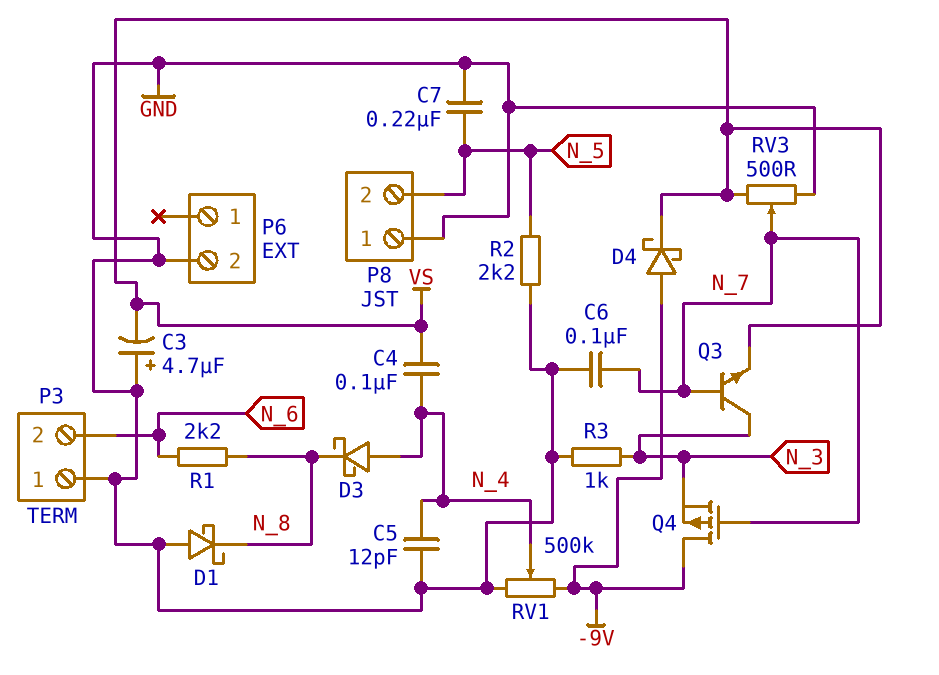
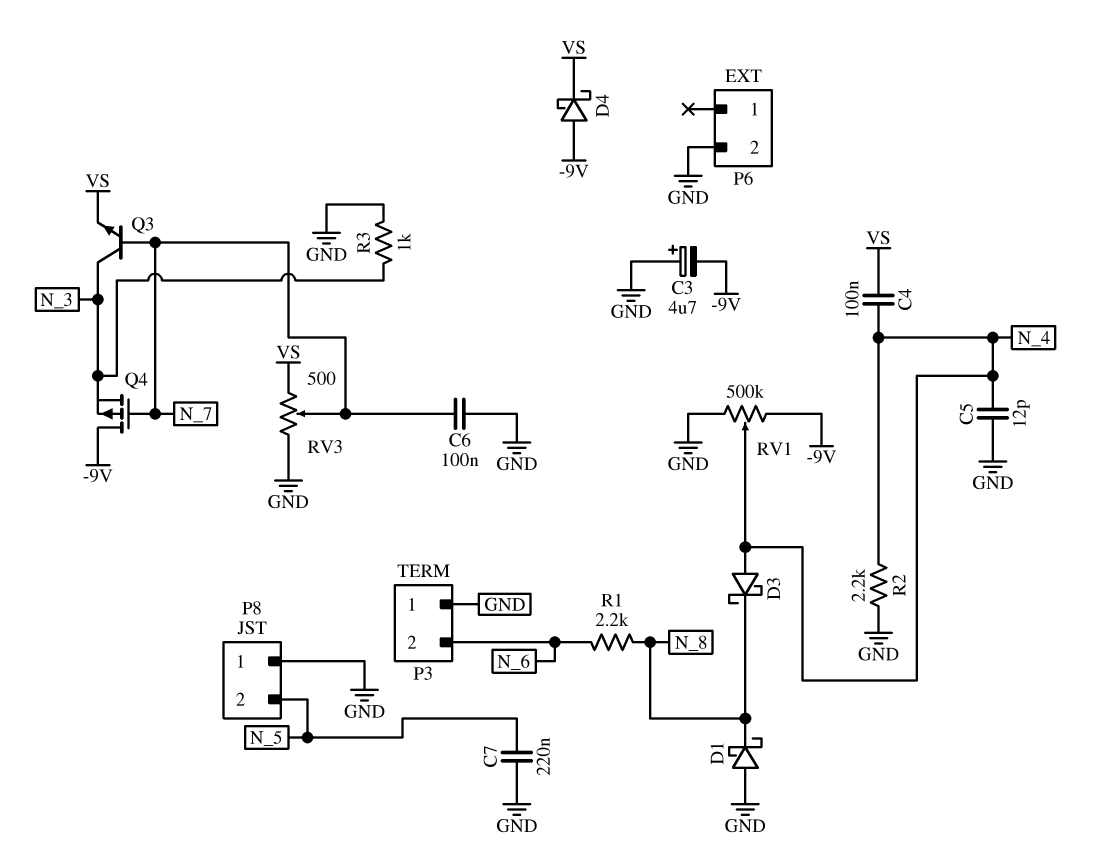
C3: 4.7uF (plus GND, minus VS) -> 4.7uF (plus GND, minus -9V)
R2: 2.2k (GND, N_5) -> 2.2k (GND, N_4)

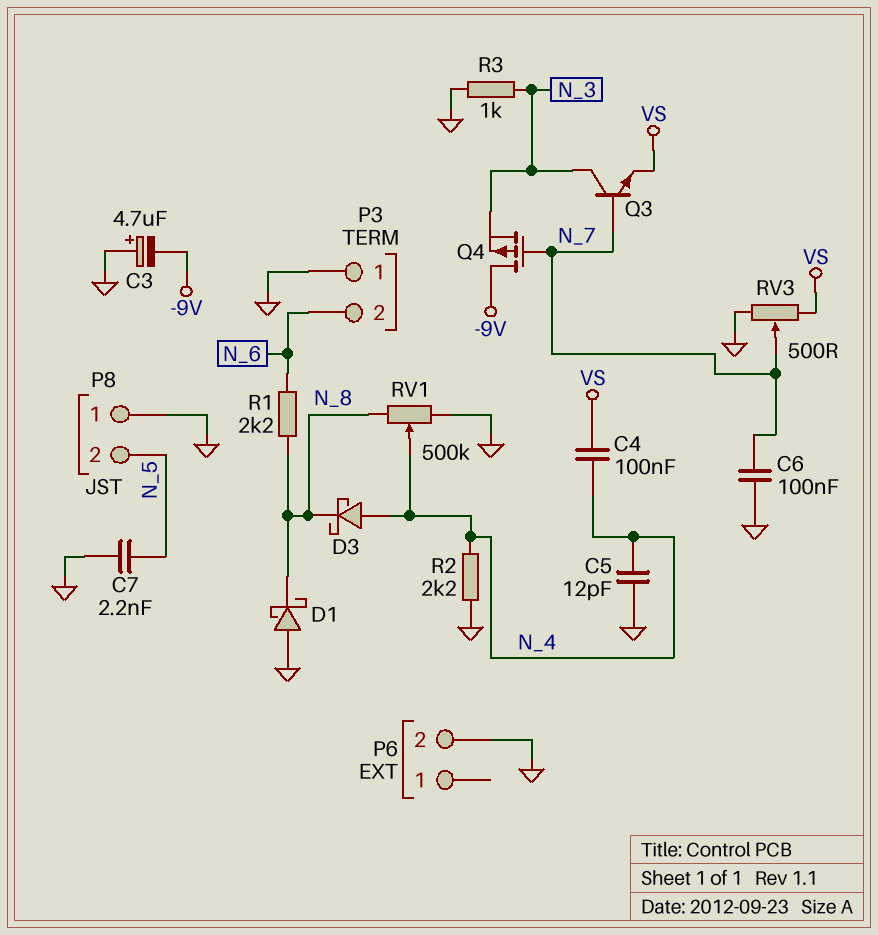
C7: 220nF (GND, N_5) -> 2.2nF (GND, N_5)
D4: schottky (A -9V, K VS) -> none
RV1: 500k (-9V, GND, wiper N_4) -> 500k (GND, N_8, wiper N_4)

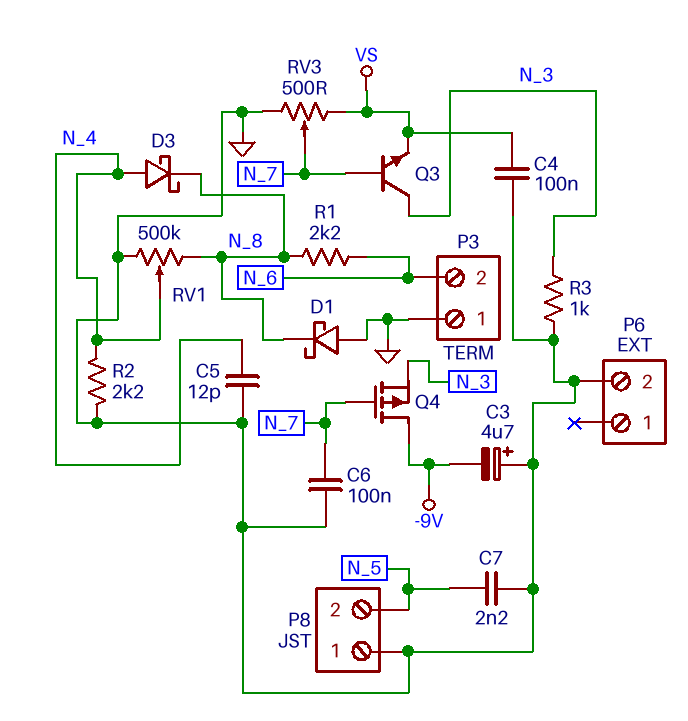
C4: 100nF (N_4, VS) -> 100nF (GND, VS)

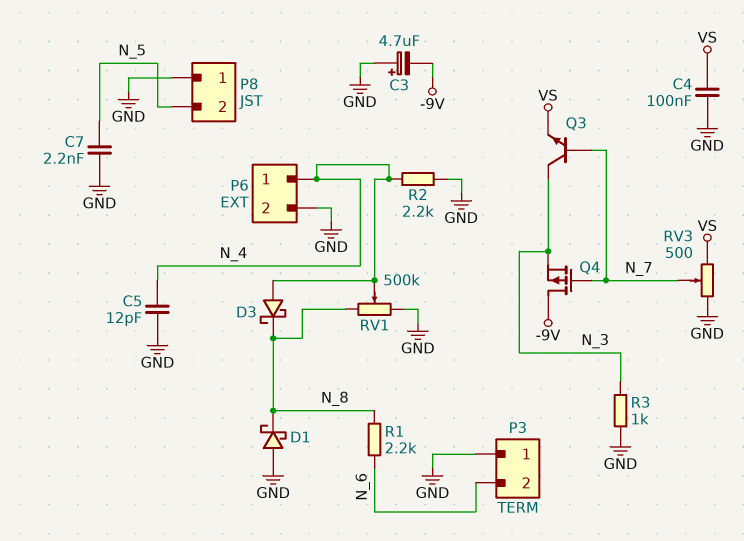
C6: 100nF (GND, N_7) -> none
P6 pin 1: none -> N_4

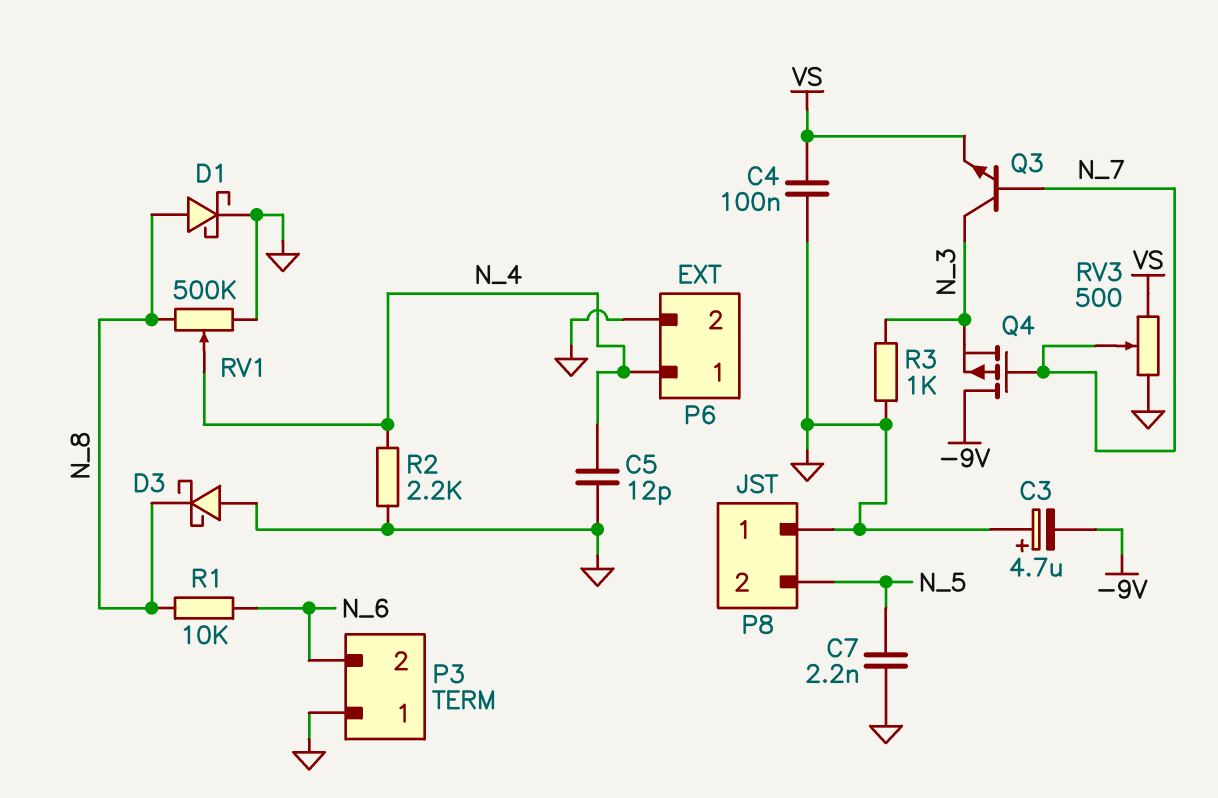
D1: schottky (A GND, K N_8) -> schottky (A N_8, K GND)
D3: schottky (A N_4, K N_8) -> schottky (A GND, K N_8)
R1: 2.2k (N_6, N_8) -> 10k (N_6, N_8)

